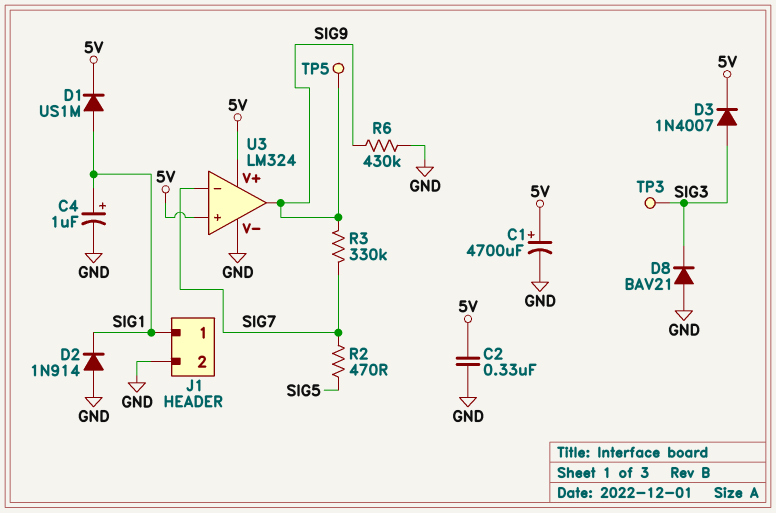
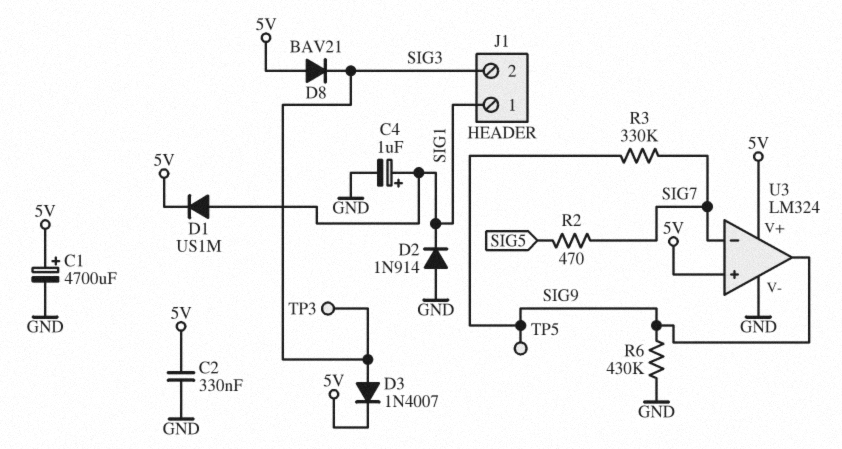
D8: diode BAV21 (A GND, K SIG3) -> diode BAV21 (A 5V, K SIG3)
J1 pin 2: GND -> SIG3

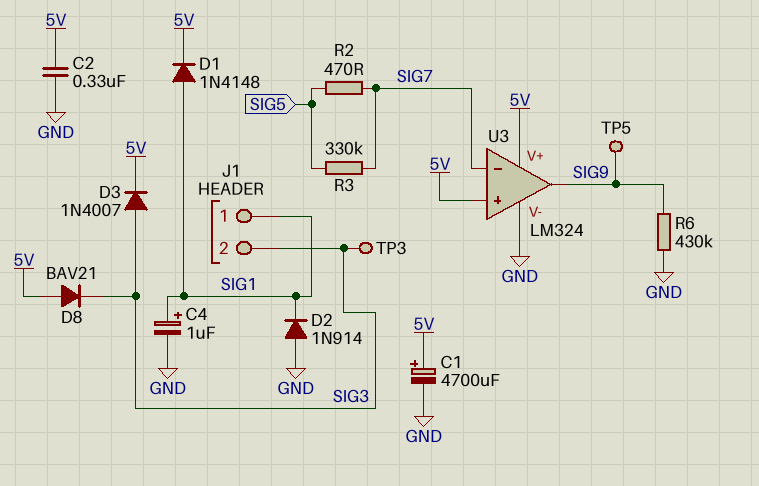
D1: diode US1M (A SIG1, K 5V) -> diode 1N4148 (A SIG1, K 5V)
R3: 330k (SIG7, SIG9) -> 330k (SIG5, SIG7)

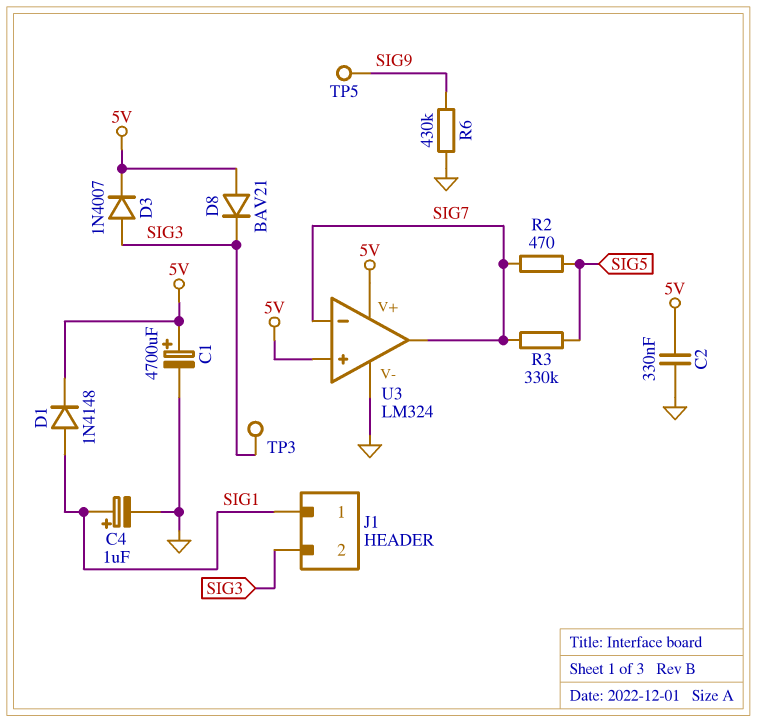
D2: diode 1N914 (A GND, K SIG1) -> none
U3 pin out: SIG9 -> SIG7

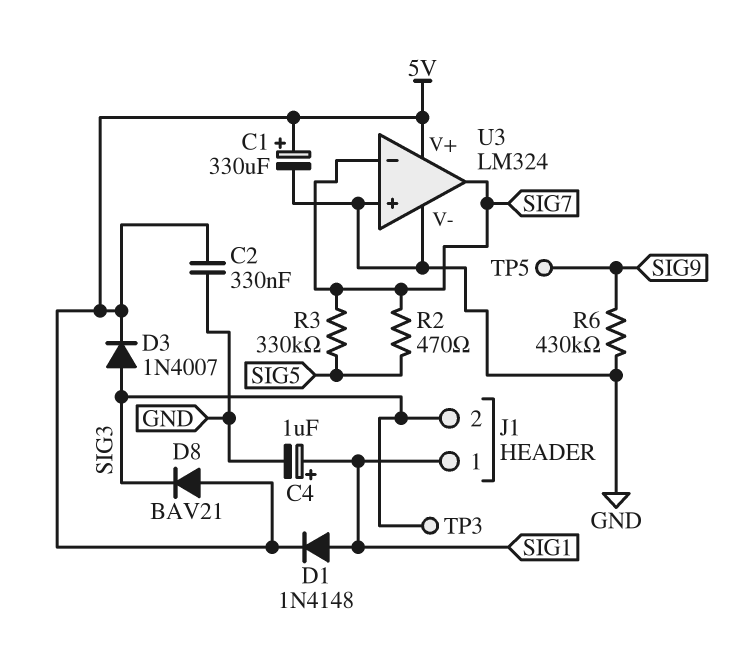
C1: 4700uF (plus 5V, minus GND) -> 330uF (plus 5V, minus GND)
U3 pin in+: 5V -> GND

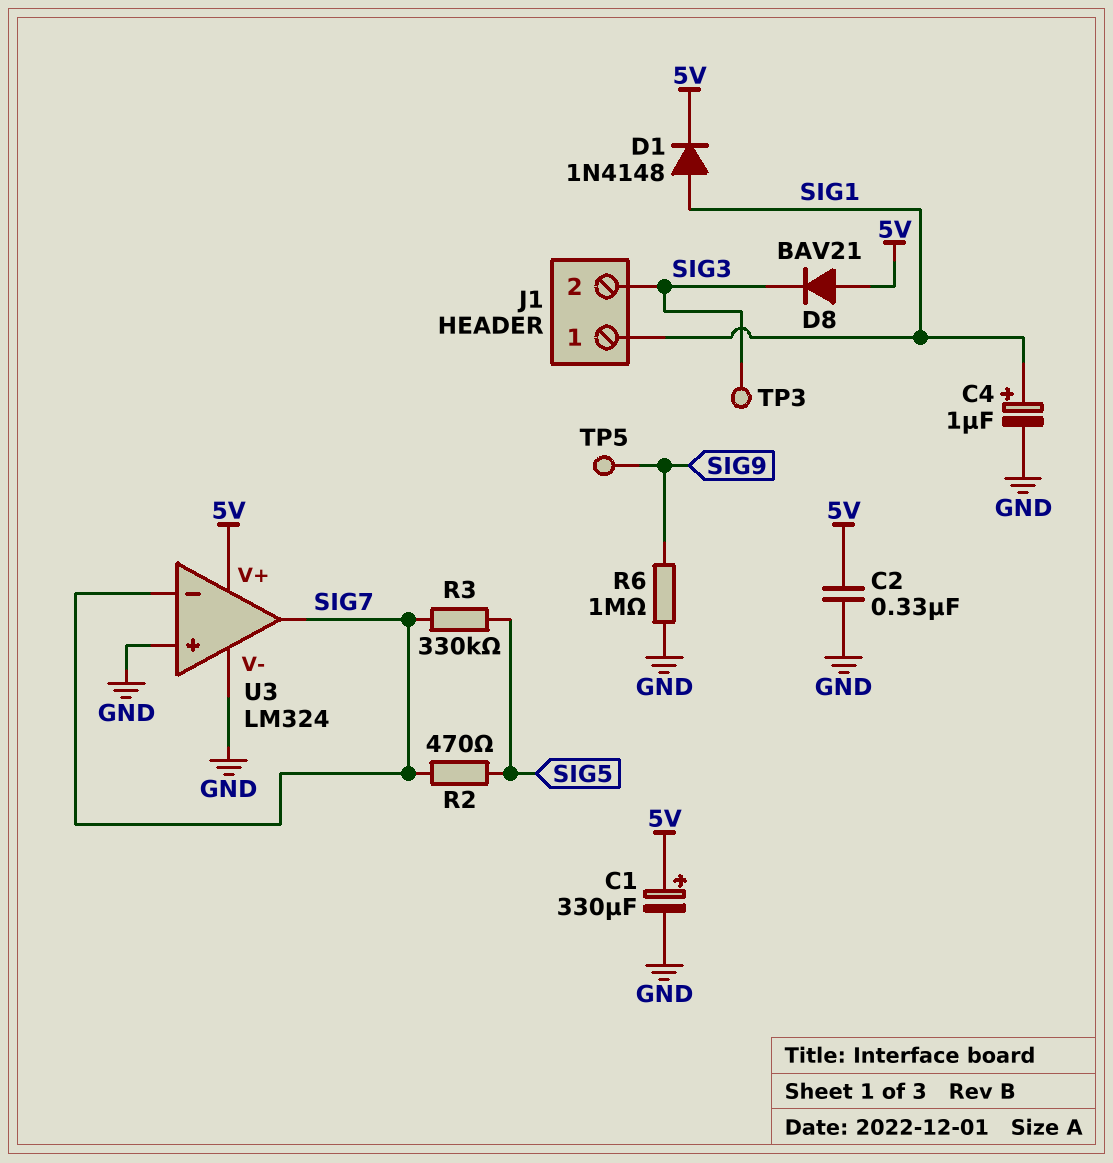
D3: diode 1N4007 (A SIG3, K 5V) -> none
R6: 430k (GND, SIG9) -> 1M (GND, SIG9)

